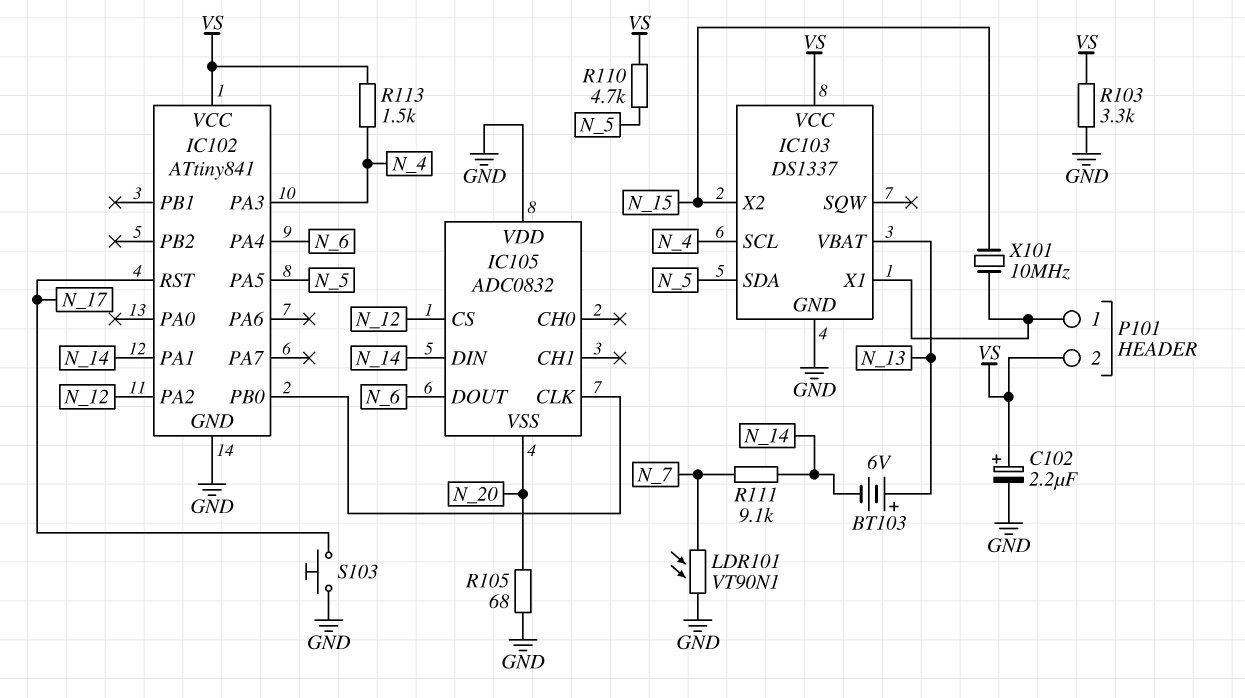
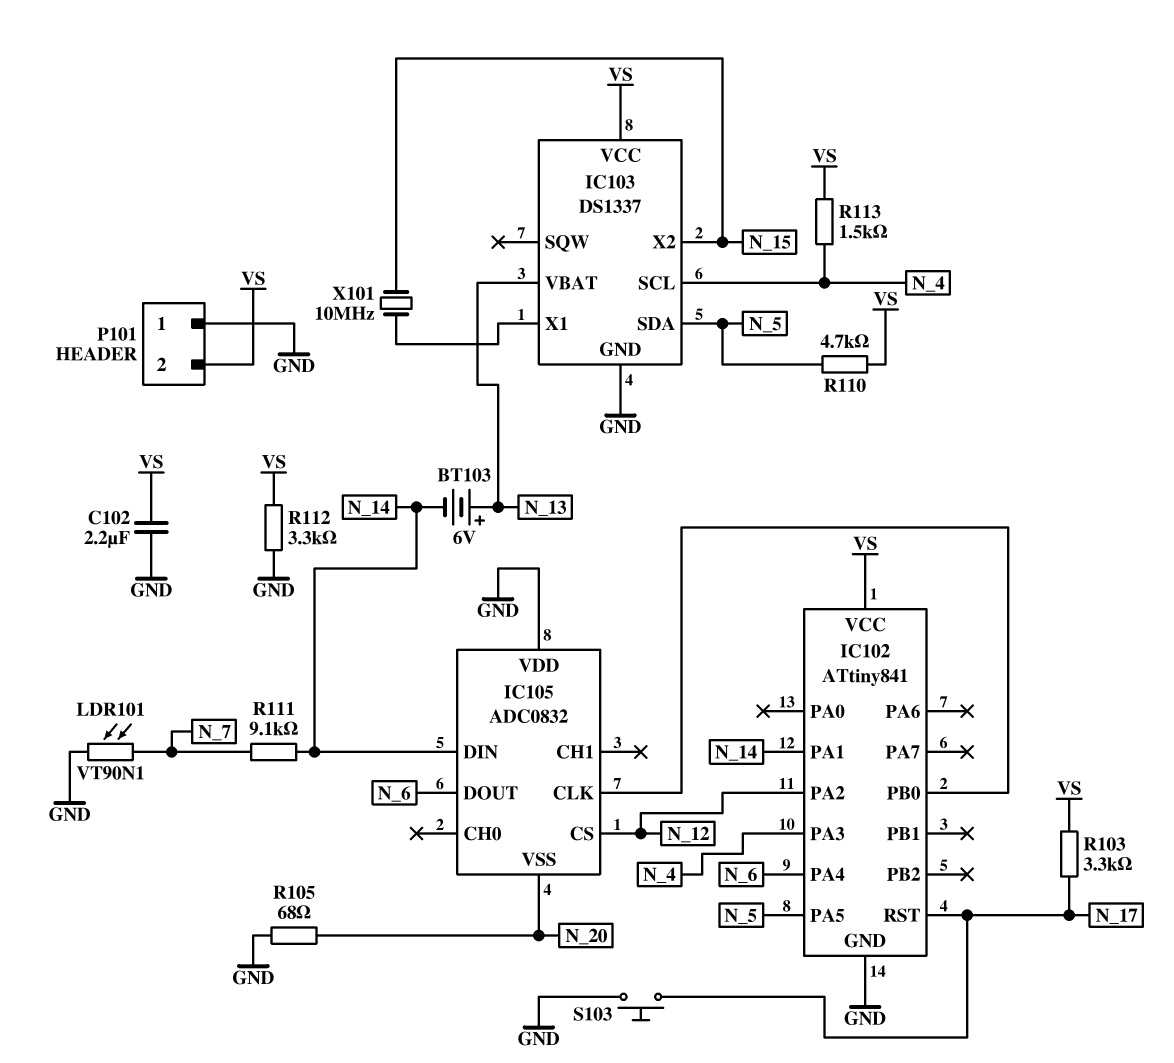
C102: 2.2uF (plus VS, minus GND) -> 2.2uF (GND, VS)
P101 pin 1: IC103/X1 -> GND
R103: 3.3k (GND, VS) -> 3.3k (N_17, VS)
R112: none -> 3.3k (GND, VS)

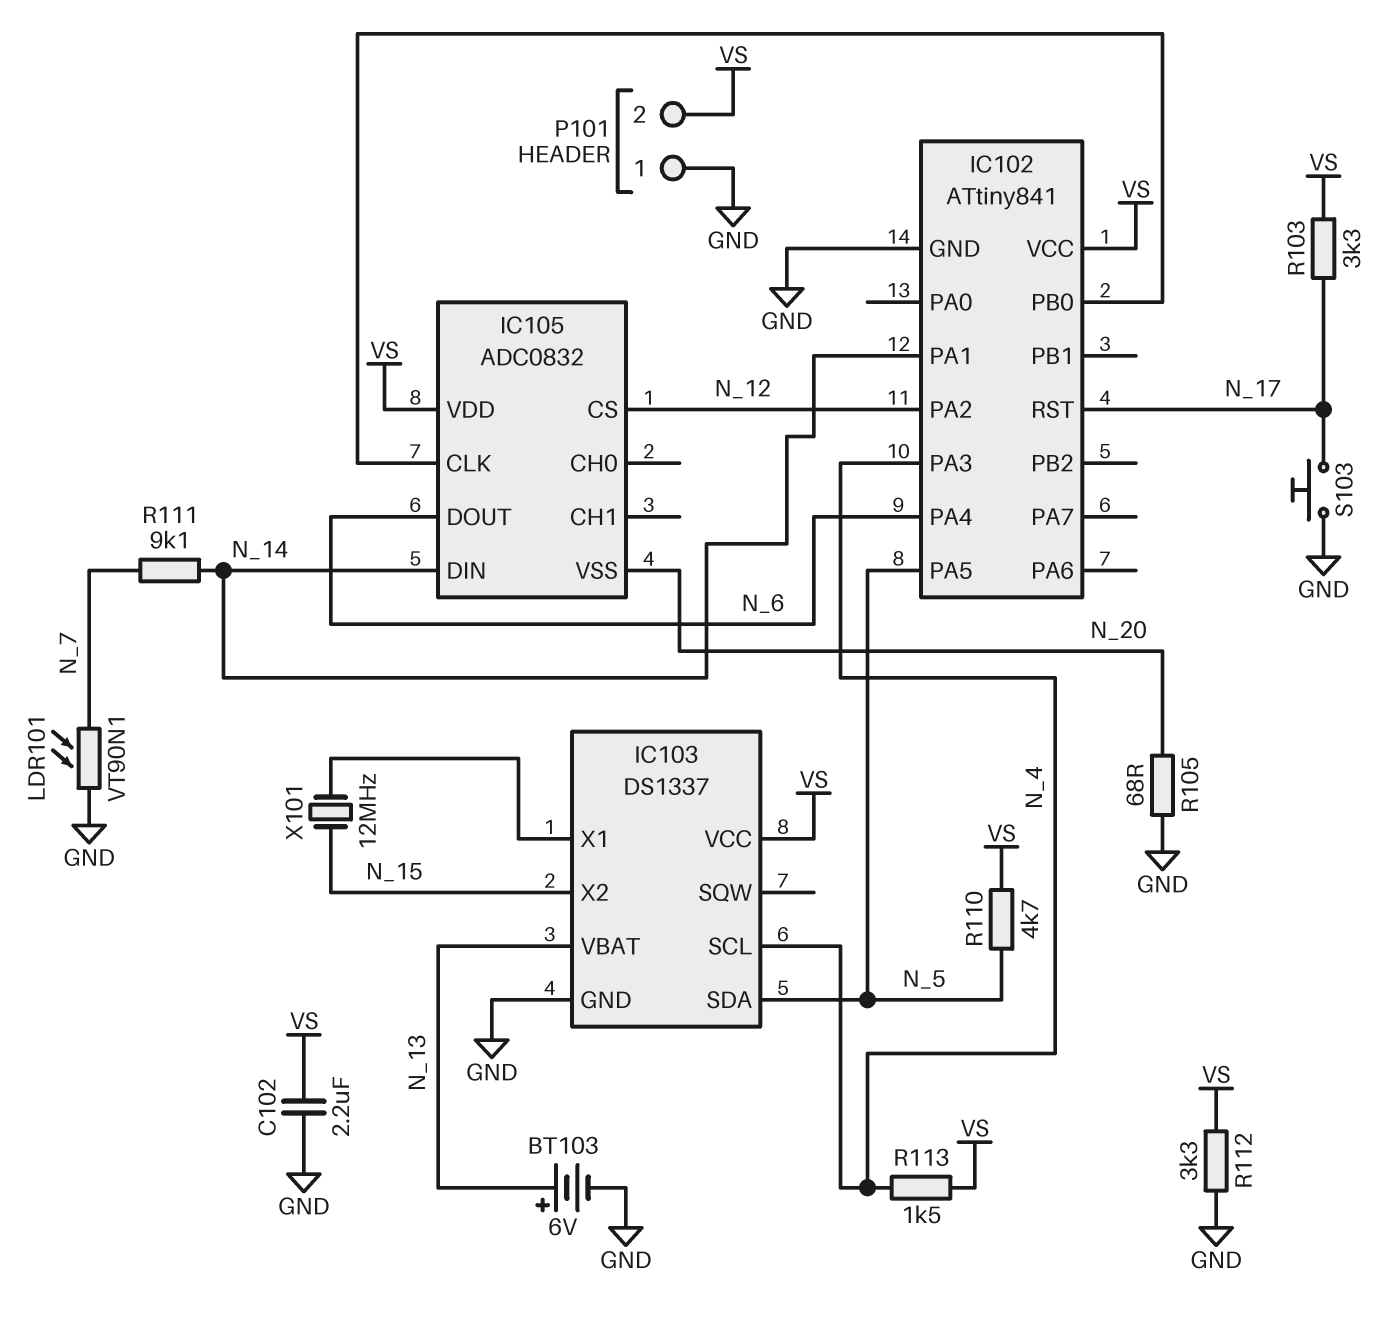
BT103: 6V (plus N_13, minus N_14) -> 6V (plus N_13, minus GND)
IC105 pin VDD: GND -> VS
X101: 10MHz (IC103/X1, N_15) -> 12MHz (IC103/X1, N_15)

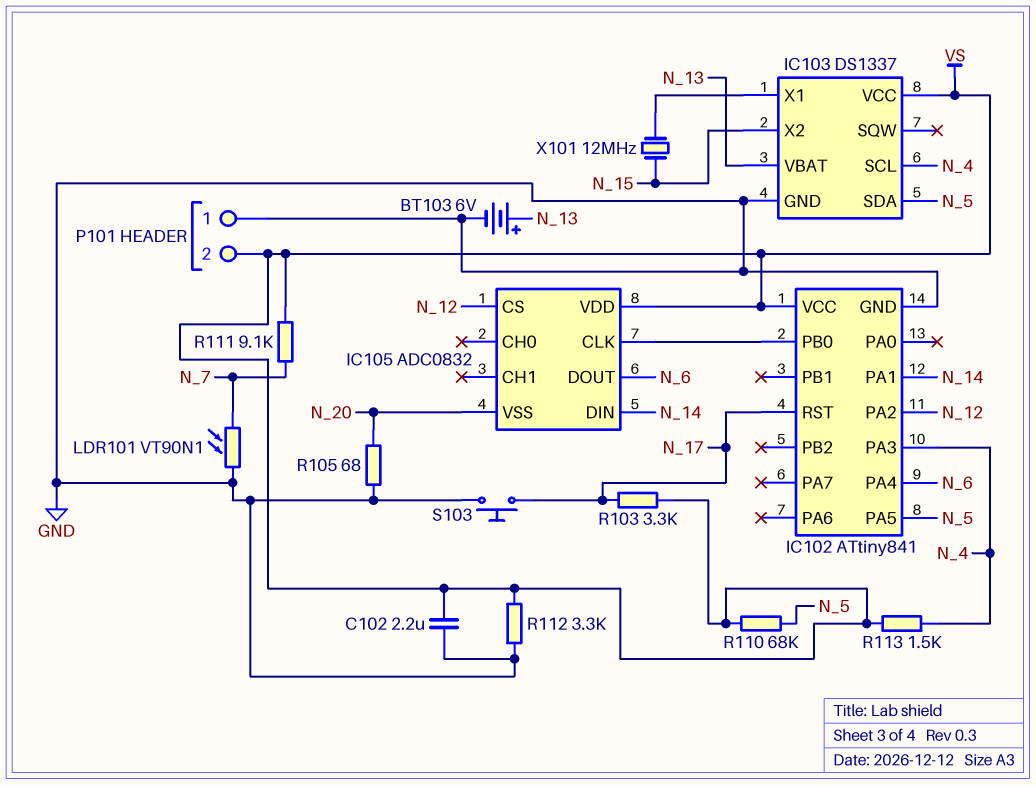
R110: 4.7k (N_5, VS) -> 68k (N_5, VS)
R111: 9.1k (N_7, N_14) -> 9.1k (N_7, VS)

